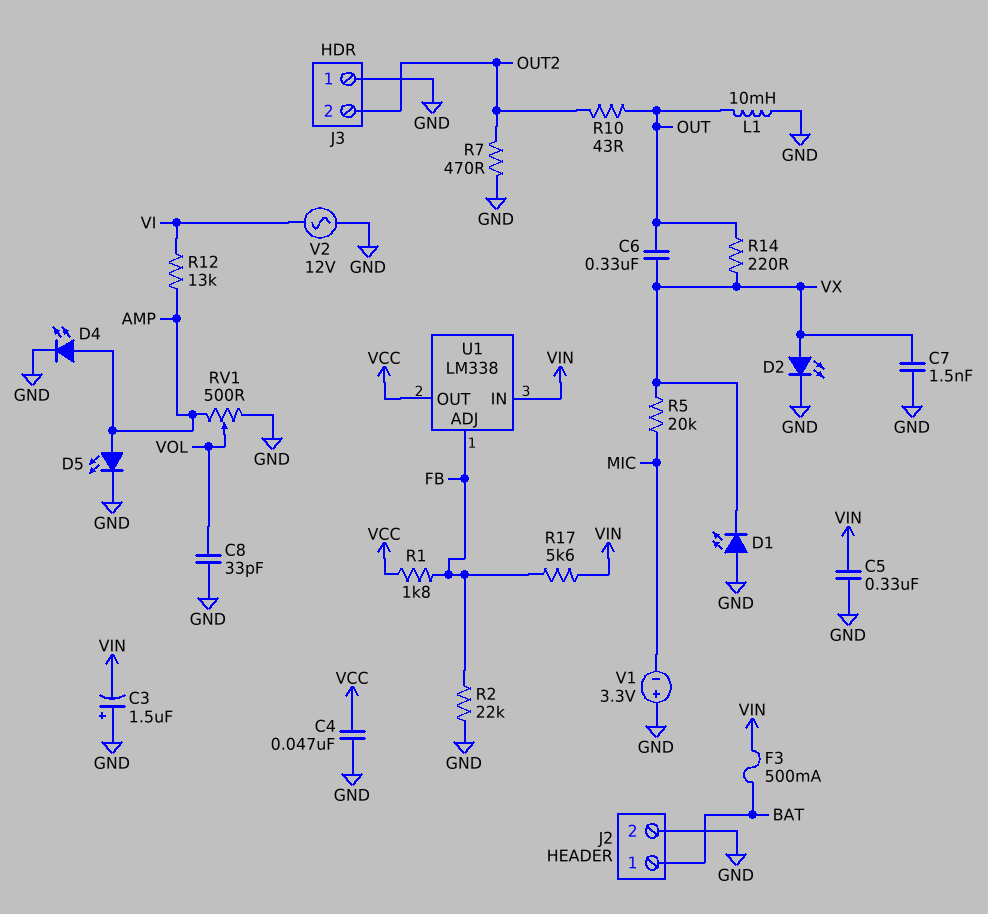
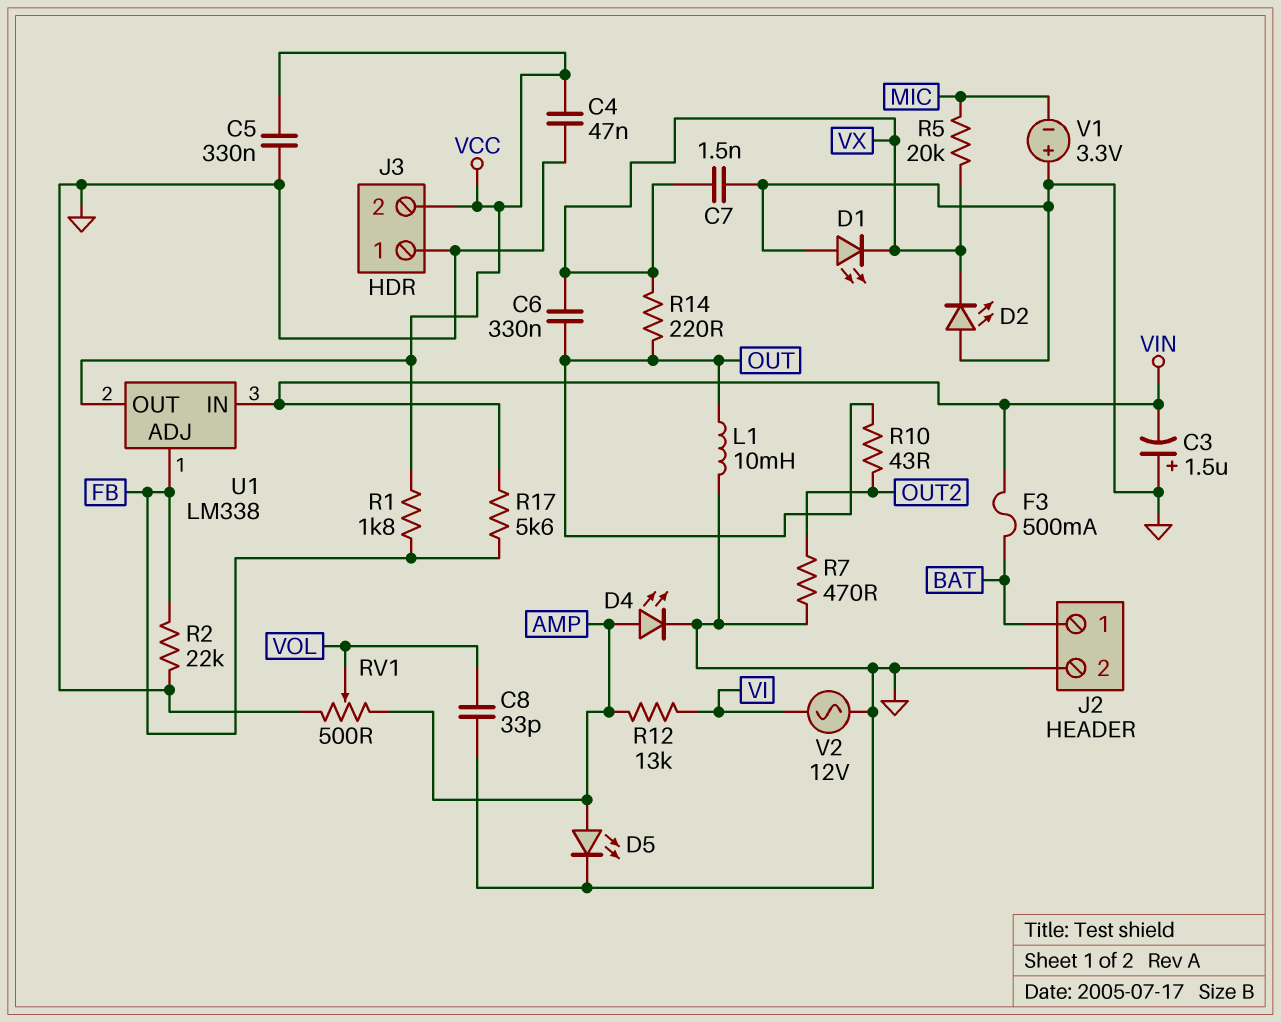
C5: 330nF (GND, VIN) -> 330nF (GND, VCC)
D2: LED (A VX, K GND) -> LED (A GND, K VX)
J3 pin 2: OUT2 -> VCC

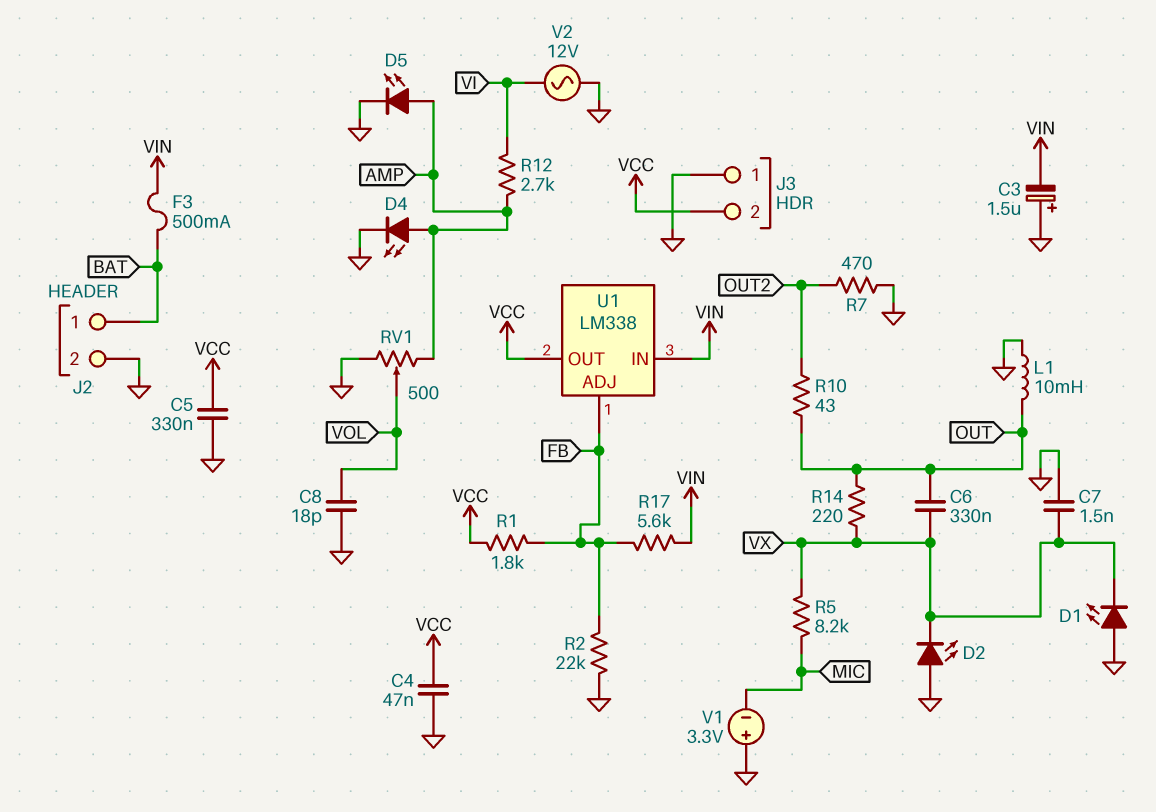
C8: 33pF (GND, VOL) -> 18pF (GND, VOL)
R5: 20k (MIC, VX) -> 8.2k (MIC, VX)
R12: 13k (AMP, VI) -> 2.7k (AMP, VI)

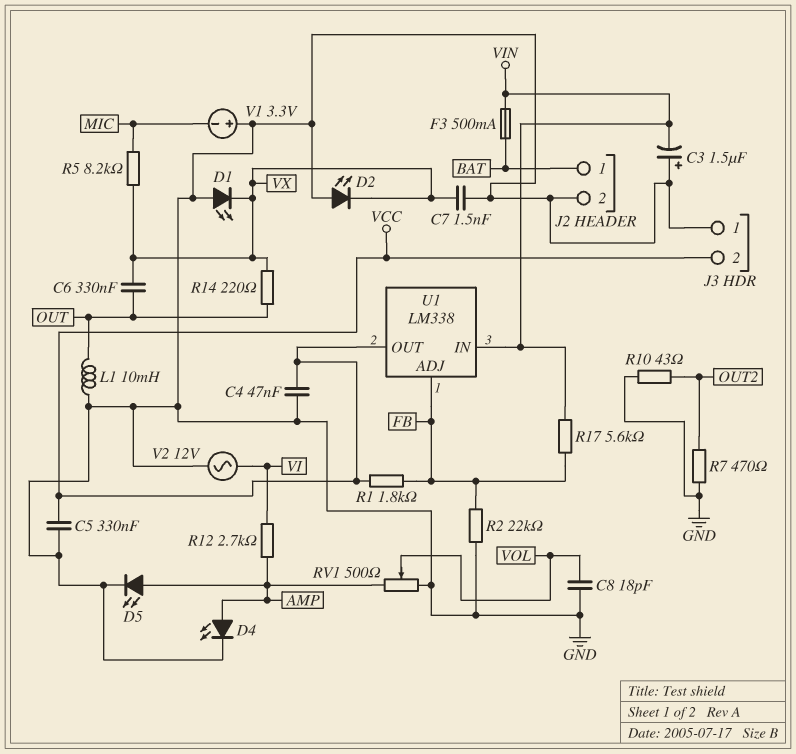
R10: 43 (OUT, OUT2) -> 43 (GND, OUT2)

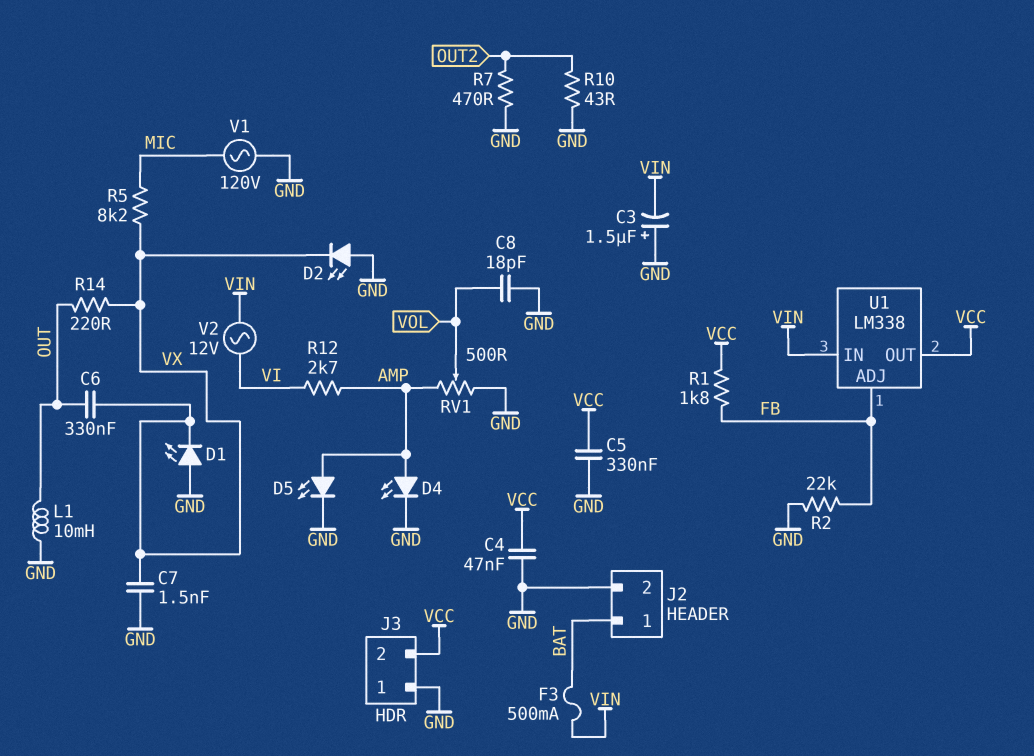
R17: 5.6k (FB, VIN) -> none
V1: 3.3V (plus GND, minus MIC) -> AC 120V (GND, MIC)
V2: AC 12V (GND, VI) -> AC 12V (VI, VIN)

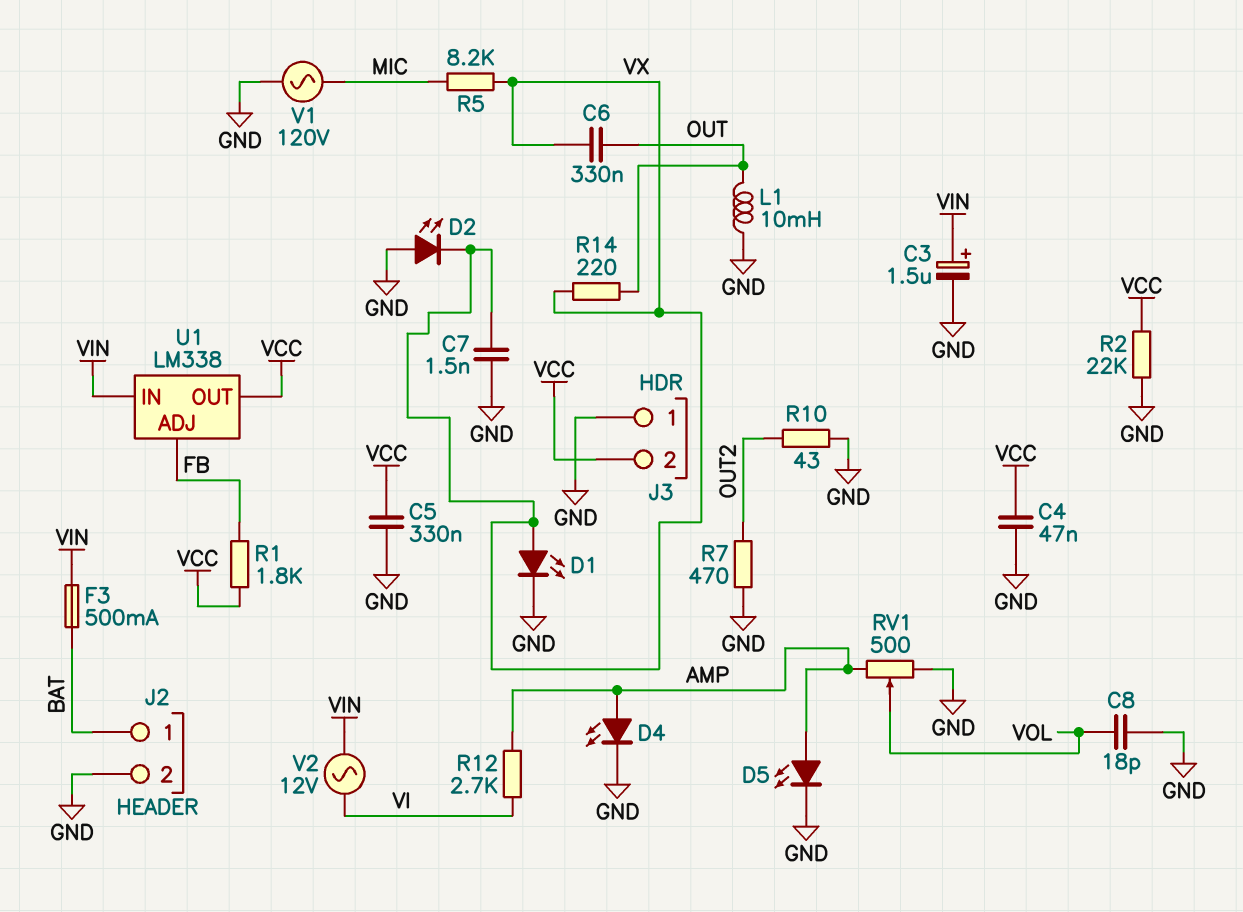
C3: 1.5uF (plus GND, minus VIN) -> 1.5uF (plus VIN, minus GND)
D1: LED (A GND, K VX) -> LED (A VX, K GND)
R2: 22k (FB, GND) -> 22k (GND, VCC)

